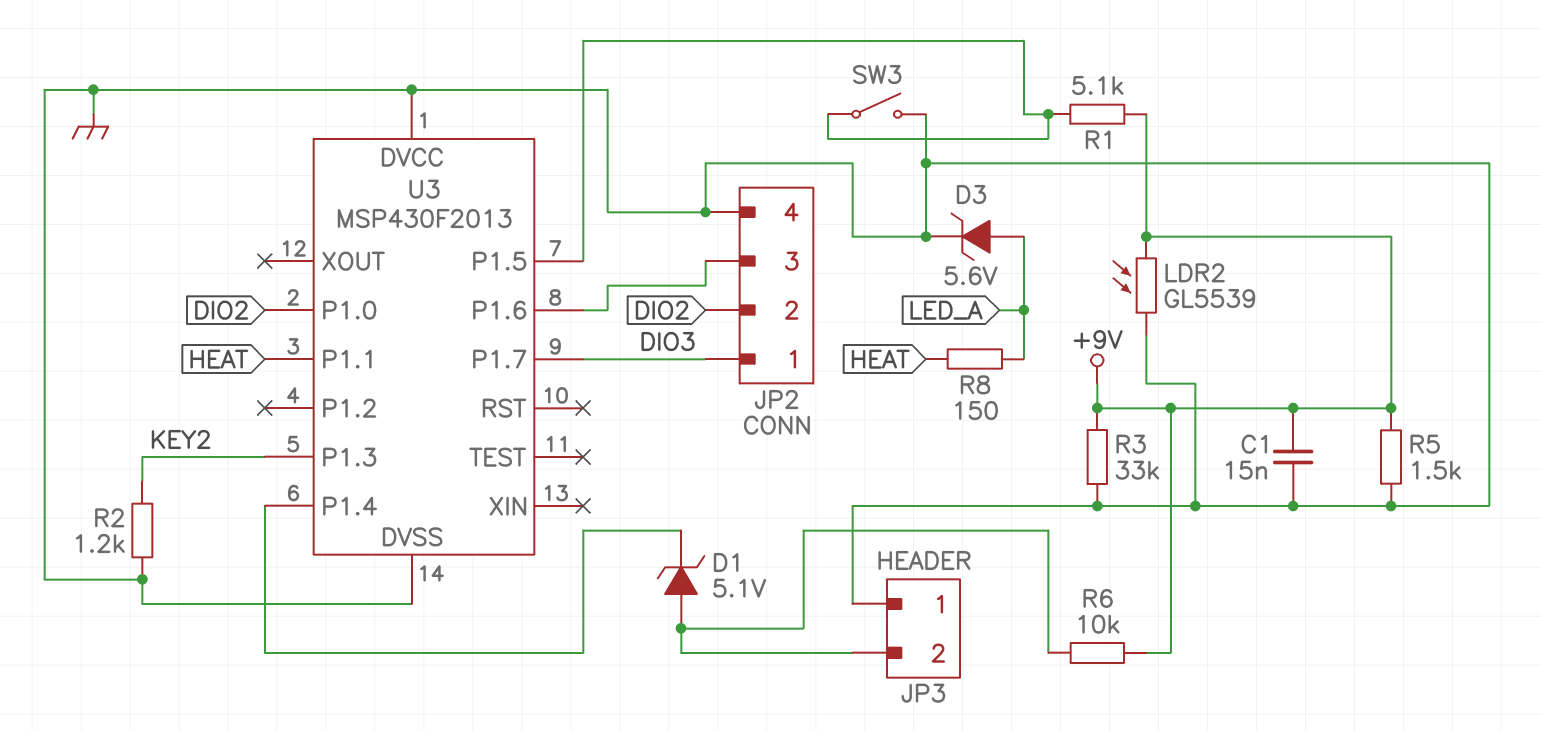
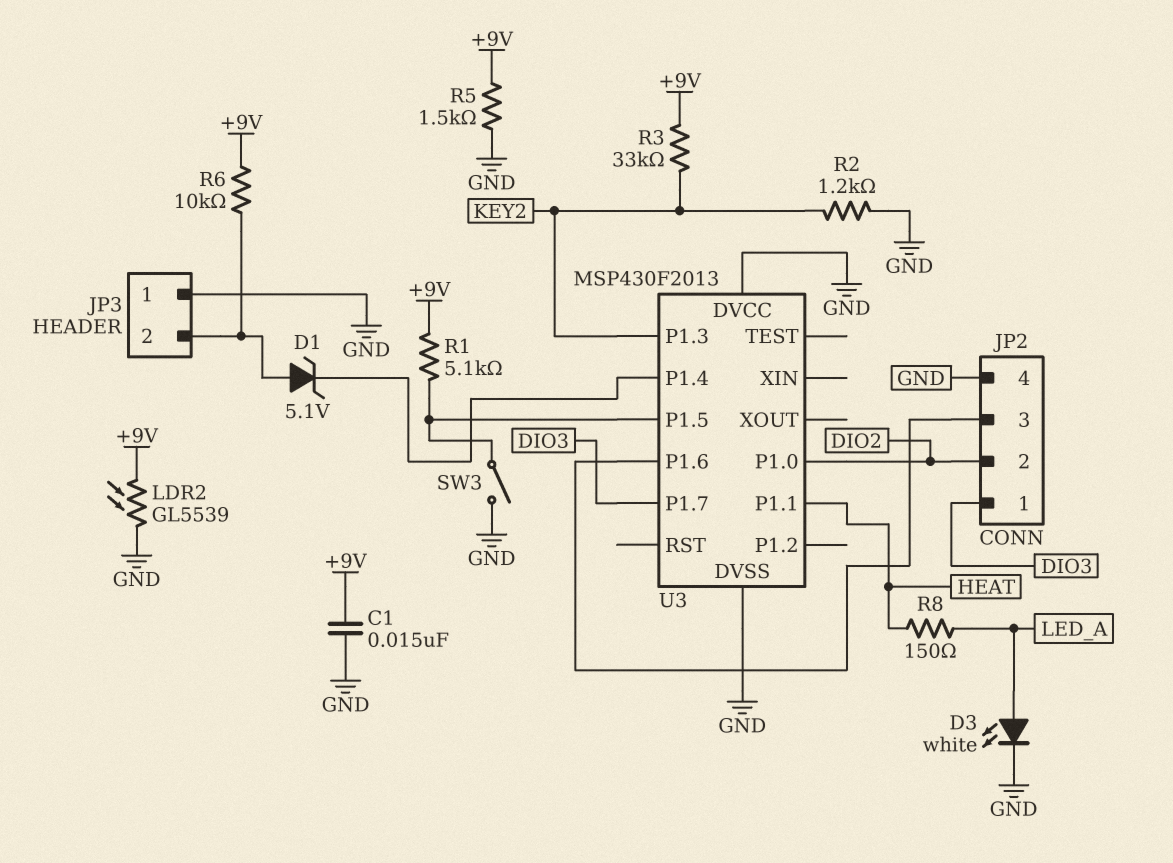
D3: zener 5.6V (A LED_A, K GND) -> LED white (A LED_A, K GND)
R3: 33k (+9V, GND) -> 33k (+9V, KEY2)

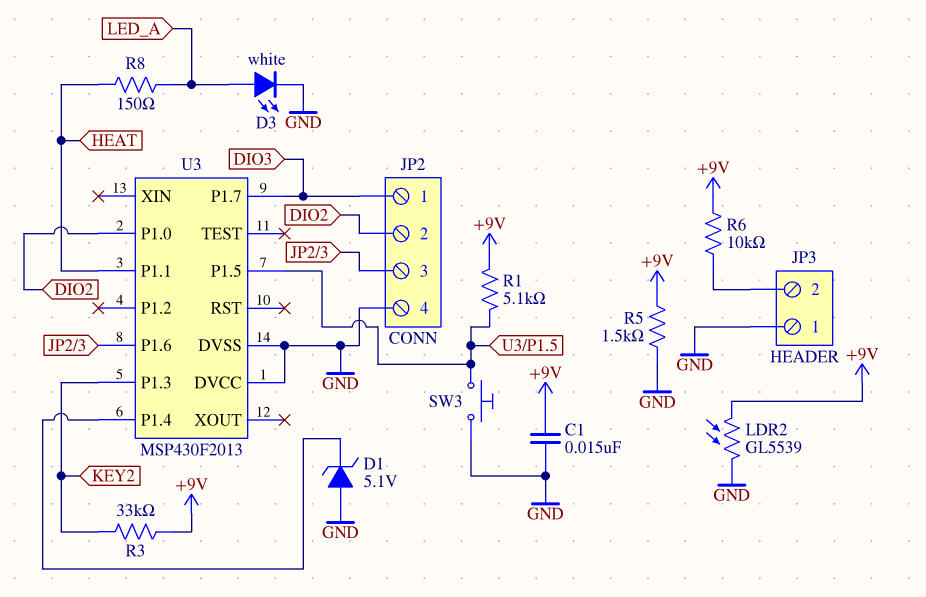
D1: zener 5.1V (A JP3/2, K U3/P1.4) -> zener 5.1V (A GND, K U3/P1.4)
R2: 1.2k (GND, KEY2) -> none
SW3: switch (GND, U3/P1.5) -> button (GND, U3/P1.5)

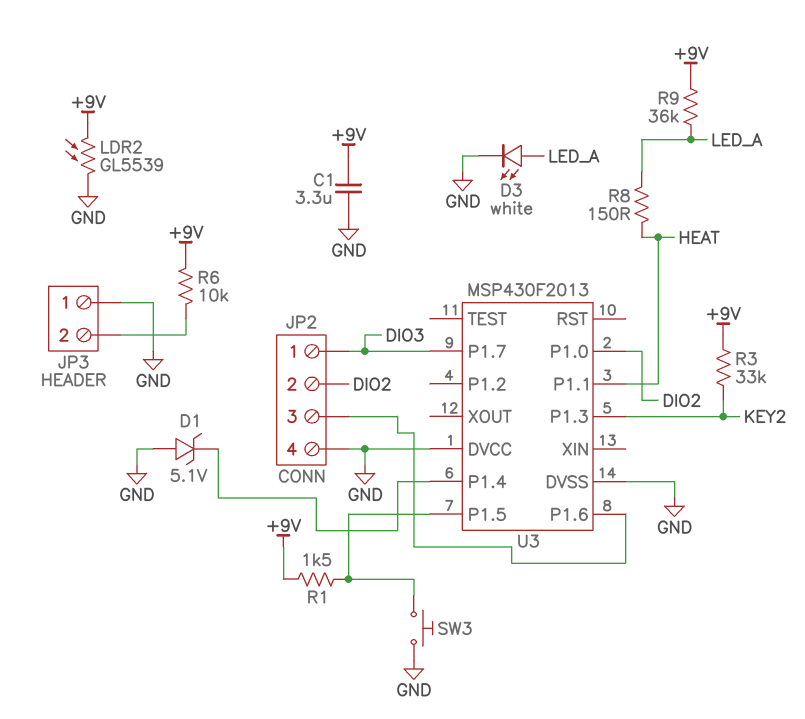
C1: 15nF (+9V, GND) -> 3.3uF (+9V, GND)
R1: 5.1k (+9V, U3/P1.5) -> 1.5k (+9V, U3/P1.5)
R5: 1.5k (+9V, GND) -> none
R9: none -> 36k (+9V, LED_A)

